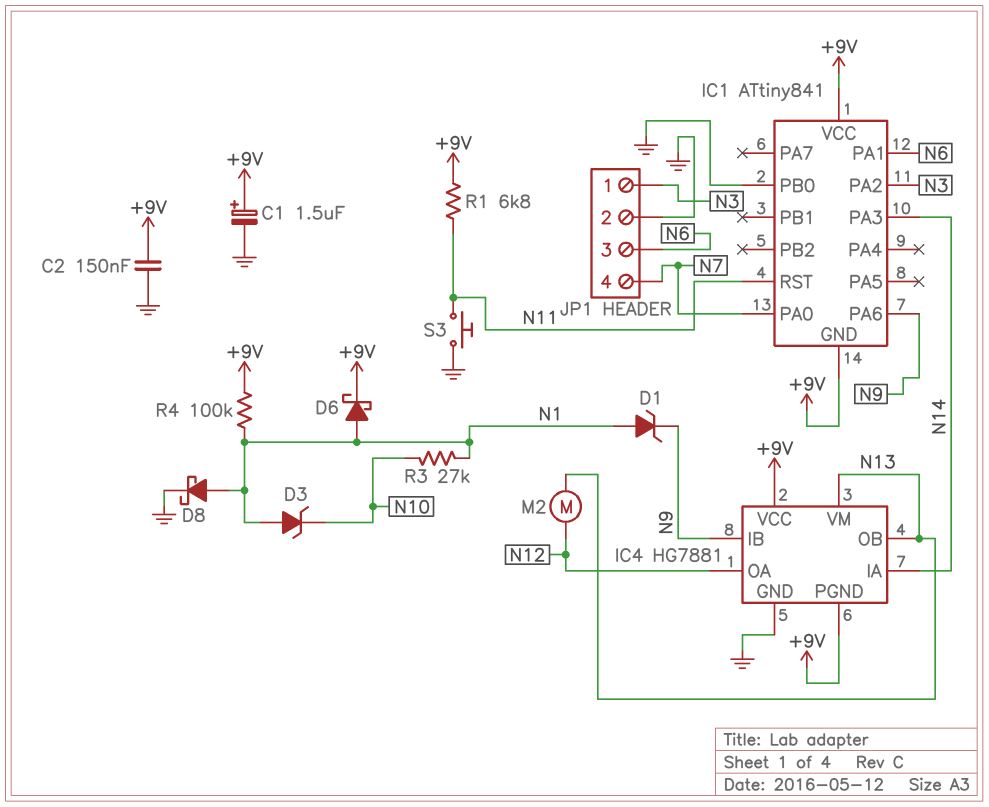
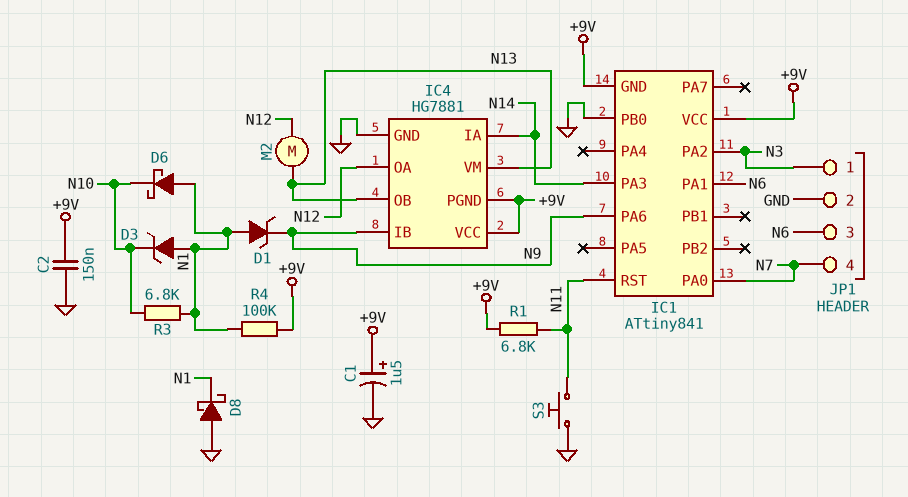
D6: schottky (A N1, K +9V) -> schottky (A N1, K N10)
D8: schottky (A N1, K GND) -> schottky (A GND, K N1)
R3: 27k (N1, N10) -> 6.8k (N1, N10)

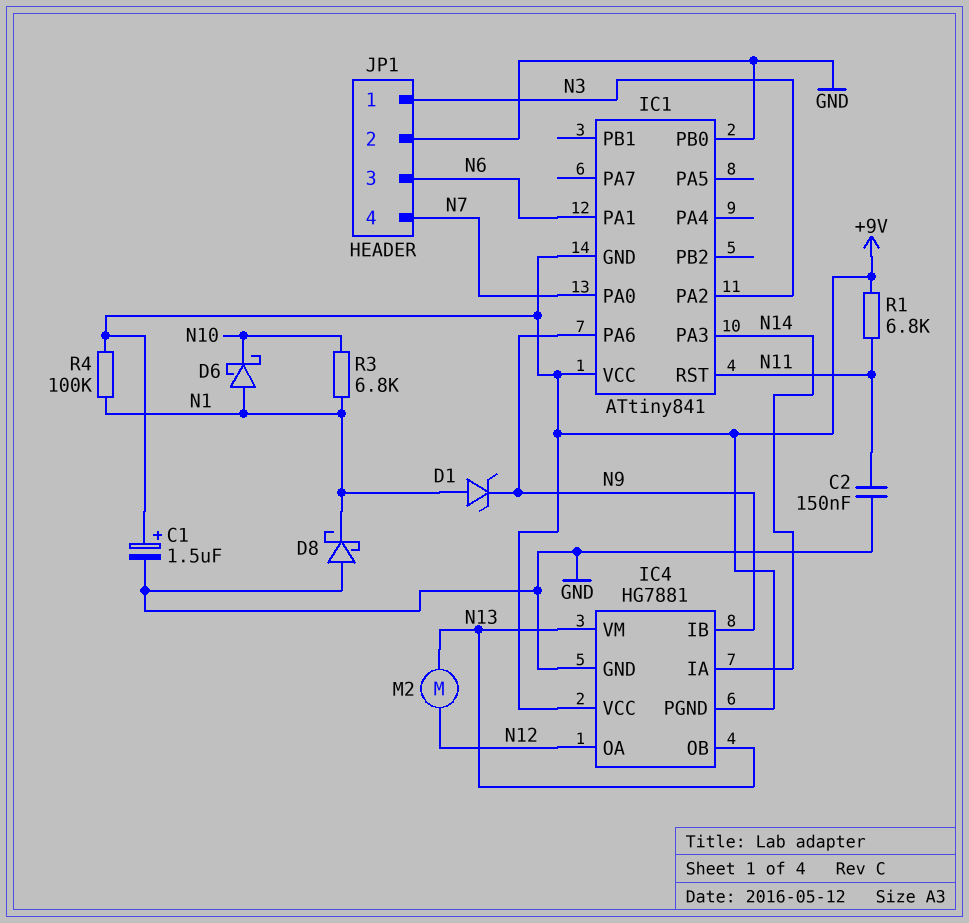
C2: 150nF (+9V, GND) -> 150nF (GND, N11)
D3: zener (A N1, K N10) -> none
S3: button (GND, N11) -> none

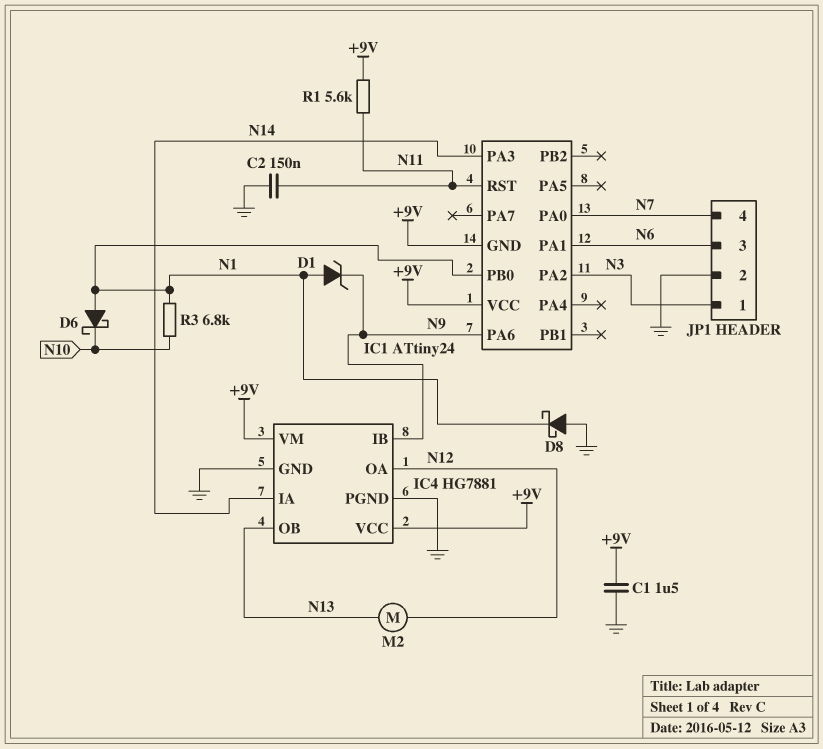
C1: 1.5uF (plus +9V, minus GND) -> 1.5uF (+9V, GND)
IC1: ATtiny841 -> ATtiny24
IC1 pin PB0: GND -> N1
IC4 pin PGND: +9V -> GND
IC4 pin VM: N13 -> +9V
R1: 6.8k (+9V, N11) -> 5.6k (+9V, N11)
R4: 100k (+9V, N1) -> none

